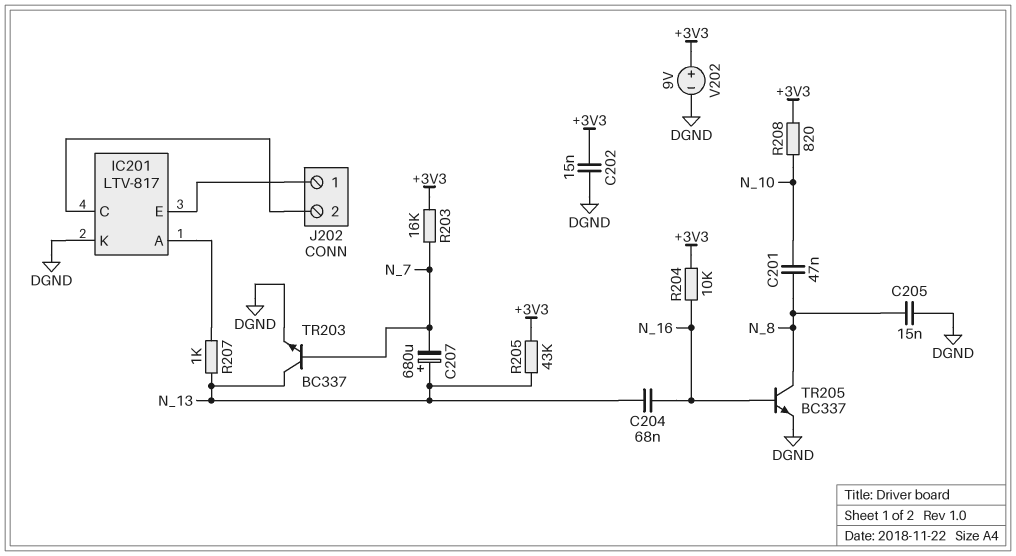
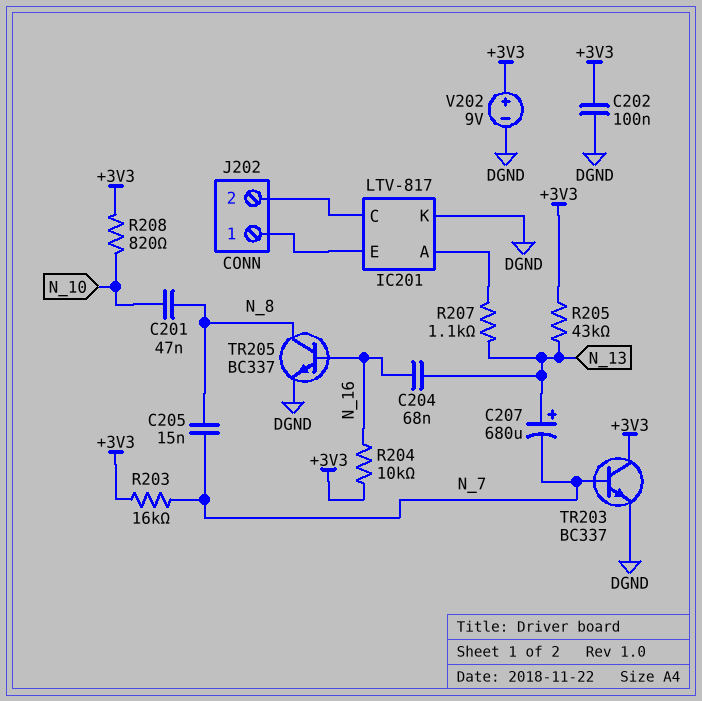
C202: 15nF (+3V3, DGND) -> 100nF (+3V3, DGND)
C205: 15nF (DGND, N_8) -> 15nF (N_7, N_8)
R207: 1k (IC201/A, N_13) -> 1.1k (IC201/A, N_13)
TR203: NPN BC337 (B N_7, C N_13, E DGND) -> NPN BC337 (B N_7, C +3V3, E DGND)

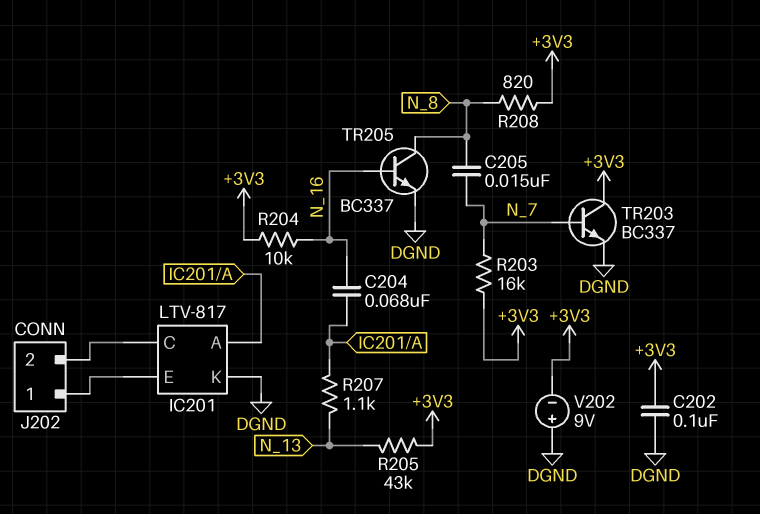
C201: 47nF (N_8, N_10) -> none
C204: 68nF (N_13, N_16) -> 68nF (IC201/A, N_16)
C207: 680uF (plus N_13, minus N_7) -> none
R208: 820 (+3V3, N_10) -> 820 (+3V3, N_8)
V202: 9V (plus +3V3, minus DGND) -> 9V (plus DGND, minus +3V3)

